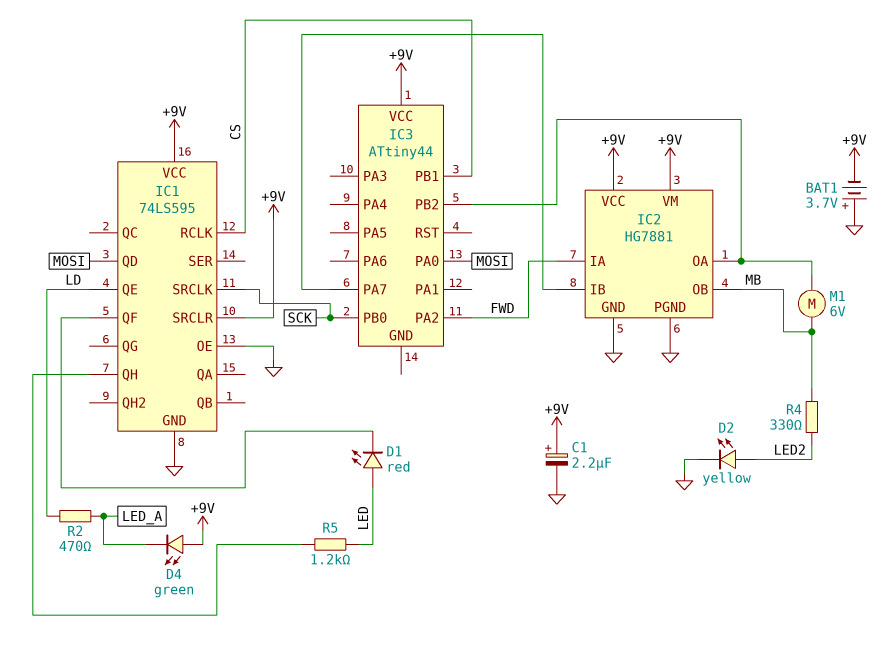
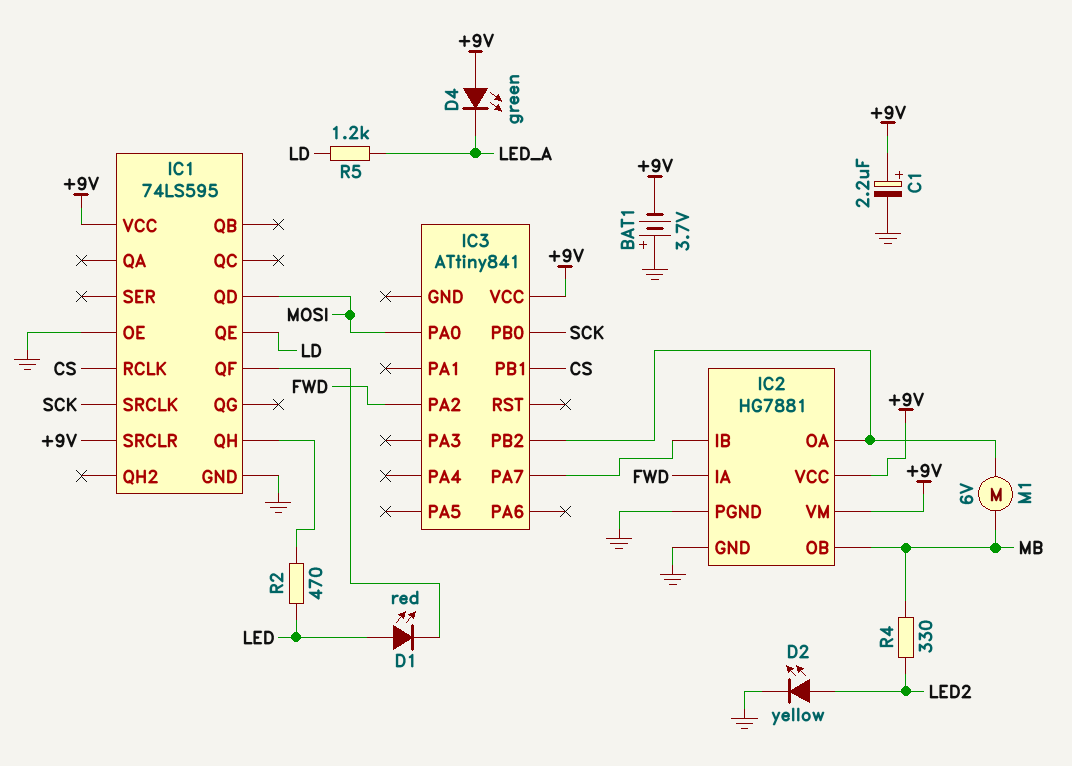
IC3: ATtiny44 -> ATtiny841
R2: 470 (LD, LED_A) -> 470 (IC1/QH, LED)
R5: 1.2k (IC1/QH, LED) -> 1.2k (LD, LED_A)

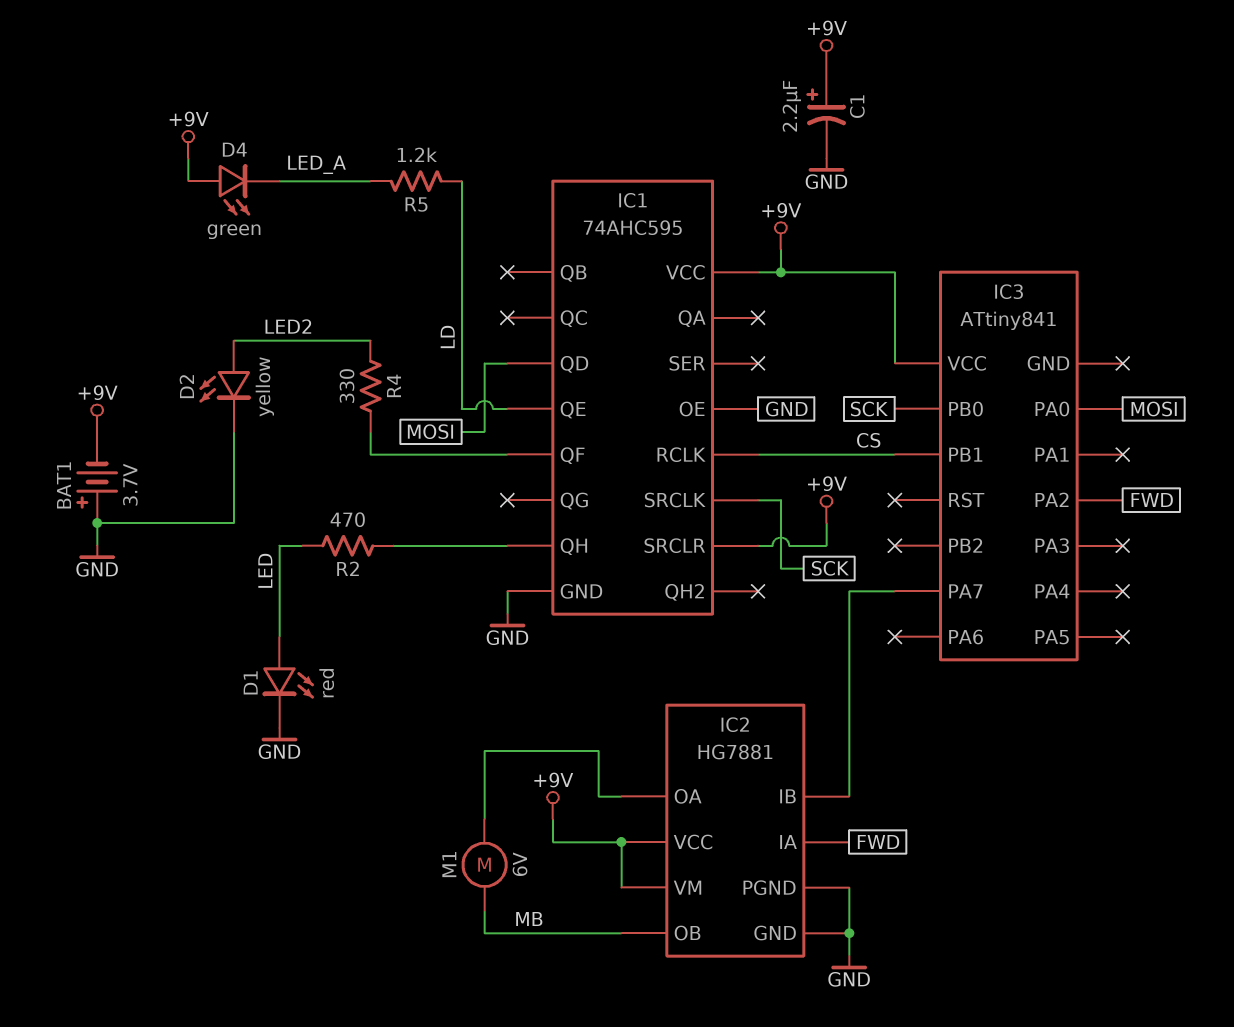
D1: LED red (A LED, K IC1/QF) -> LED red (A LED, K GND)
IC1: 74LS595 -> 74AHC595
IC3 pin PB2: IC2/OA -> none
R4: 330 (LED2, MB) -> 330 (IC1/QF, LED2)

